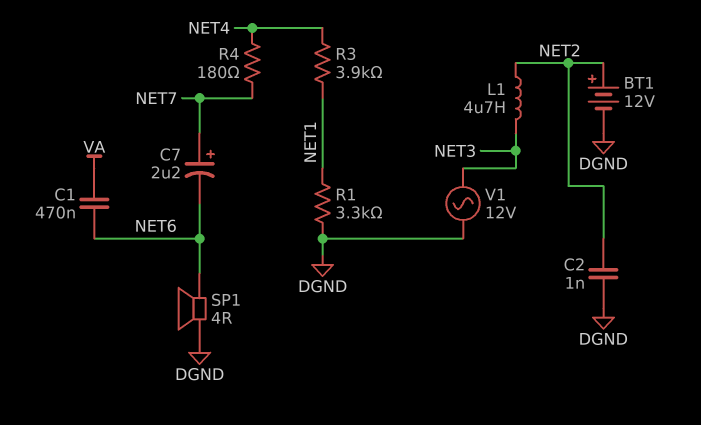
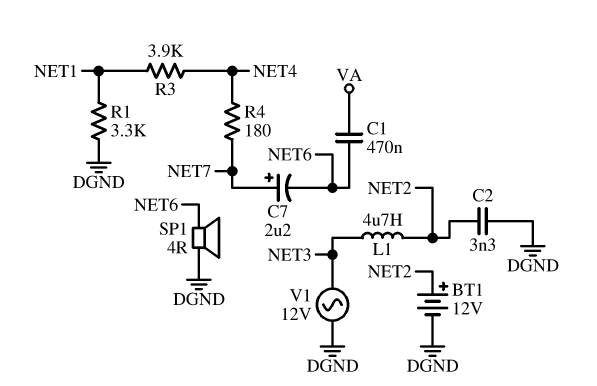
C2: 1nF (DGND, NET2) -> 3.3nF (DGND, NET2)

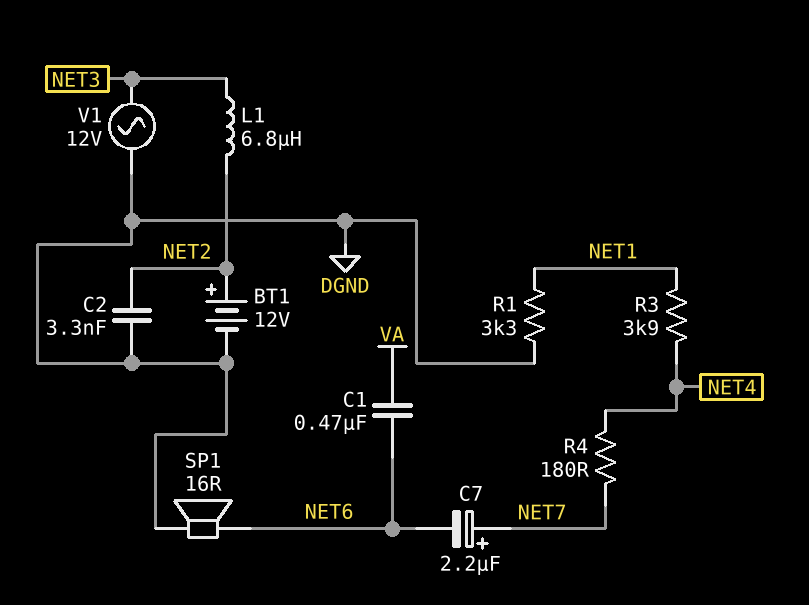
L1: 4.7uH (NET2, NET3) -> 6.8uH (NET2, NET3)
SP1: speaker 4R (DGND, NET6) -> speaker 16R (DGND, NET6)

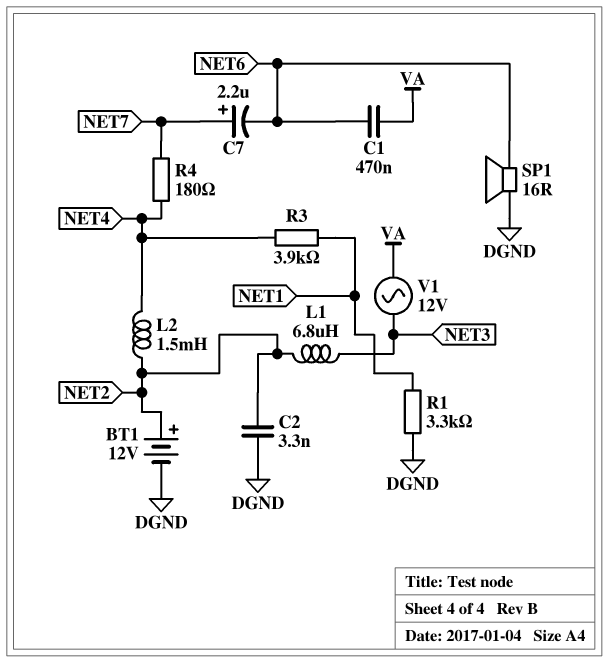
L2: none -> 1.5mH (NET2, NET4)
V1: AC 12V (DGND, NET3) -> AC 12V (NET3, VA)

